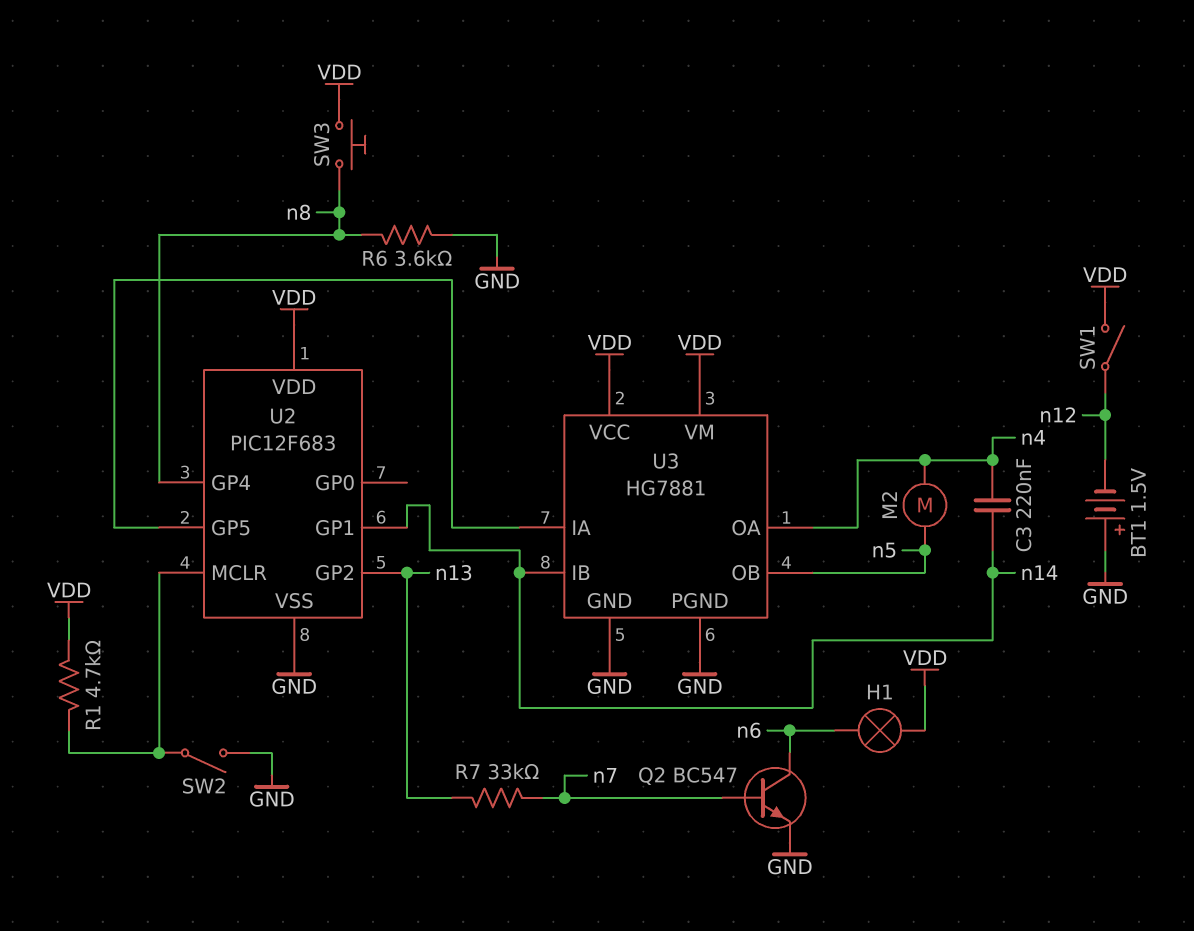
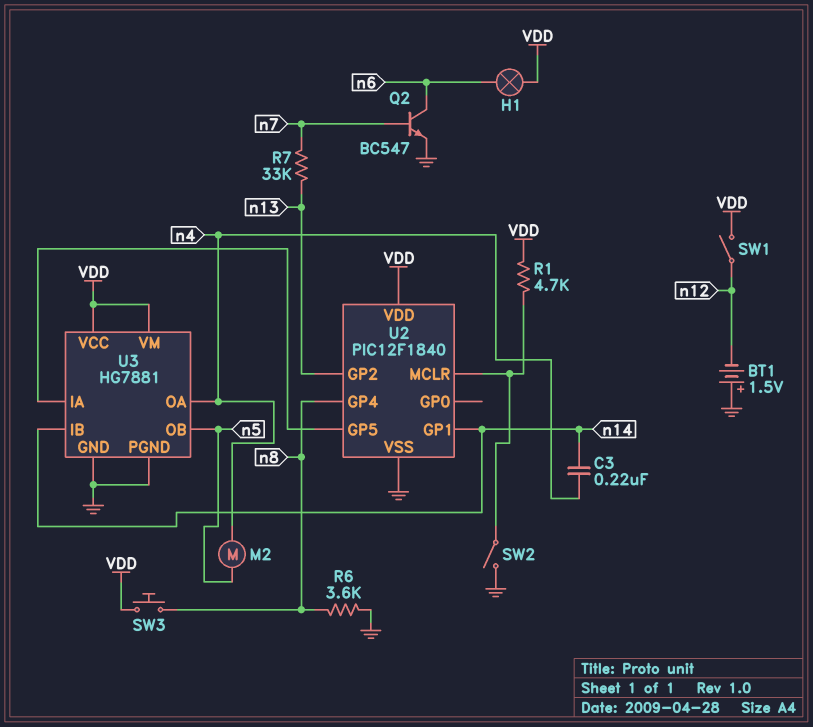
U2: PIC12F683 -> PIC12F1840

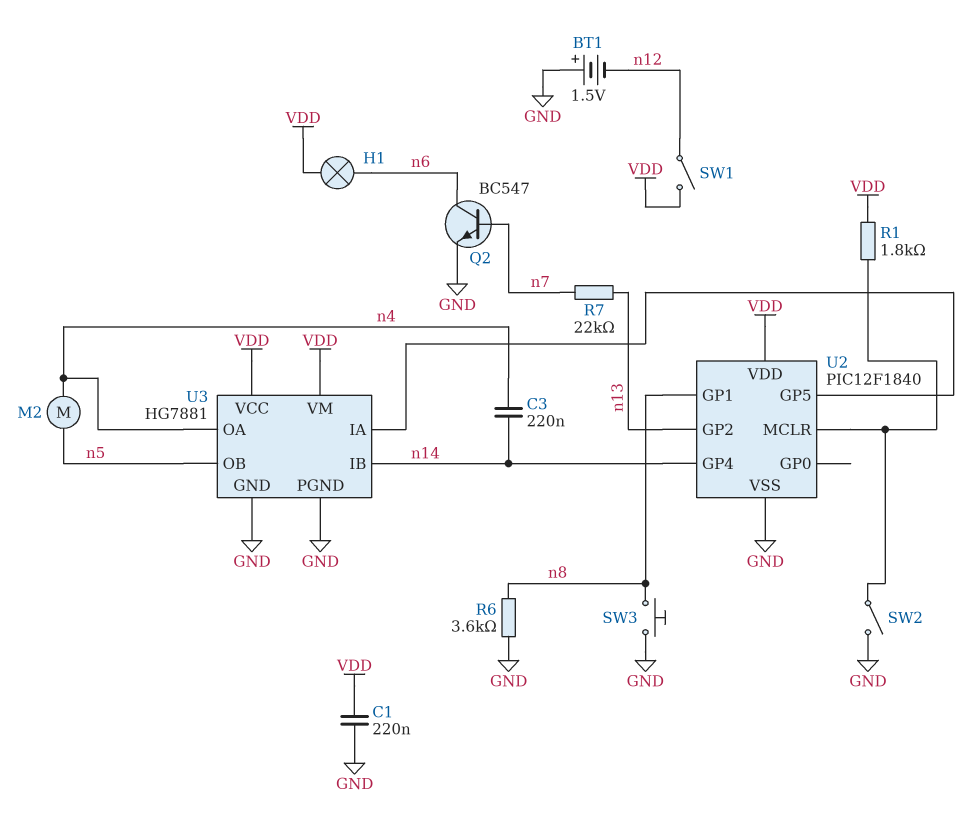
C1: none -> 220nF (GND, VDD)
R1: 4.7k (U2/MCLR, VDD) -> 1.8k (U2/MCLR, VDD)
R7: 33k (n7, n13) -> 22k (n7, n13)
SW3: button (VDD, n8) -> button (GND, n8)
U2 pin GP1: n14 -> n8
U2 pin GP4: n8 -> n14

